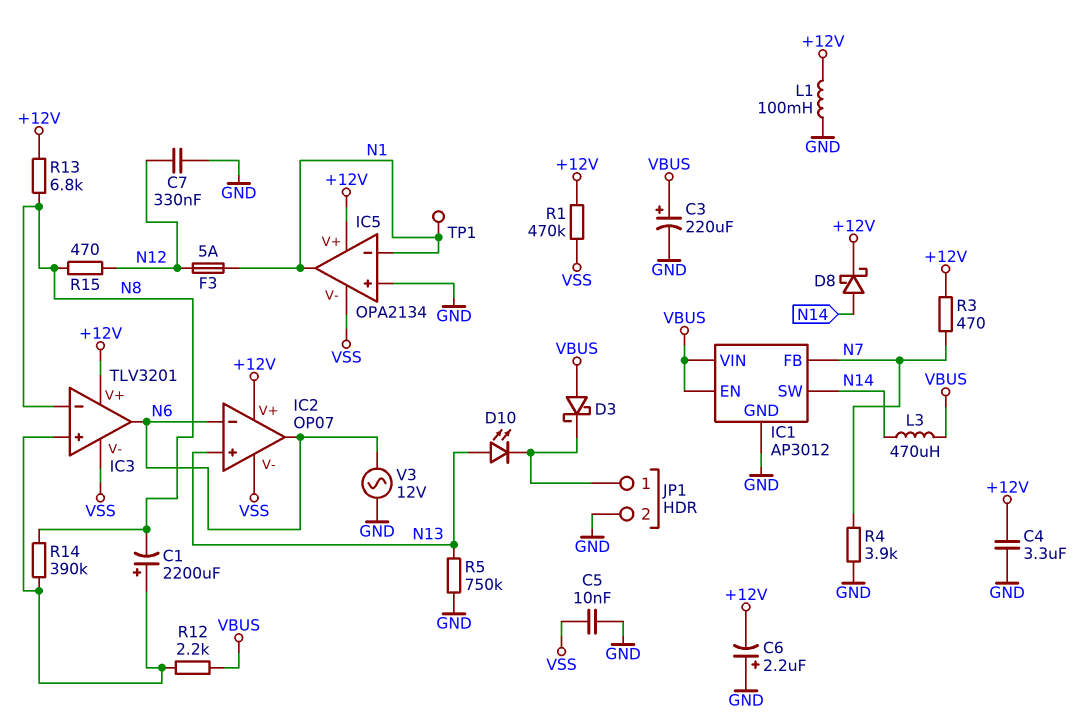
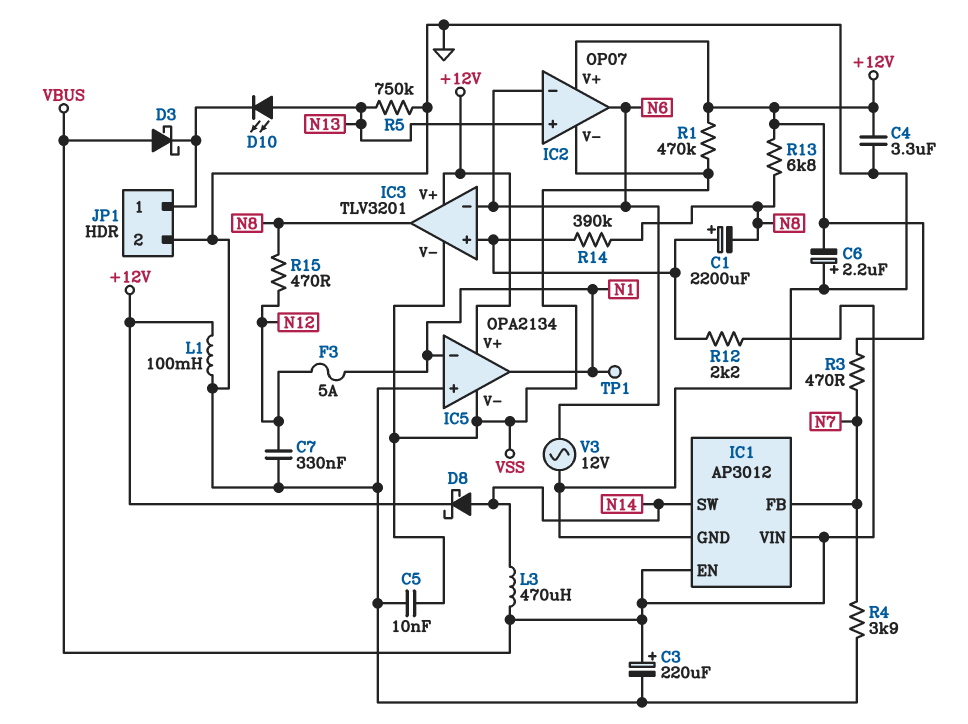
IC3 pin in-: N8 -> N6
IC3 pin out: N6 -> N8

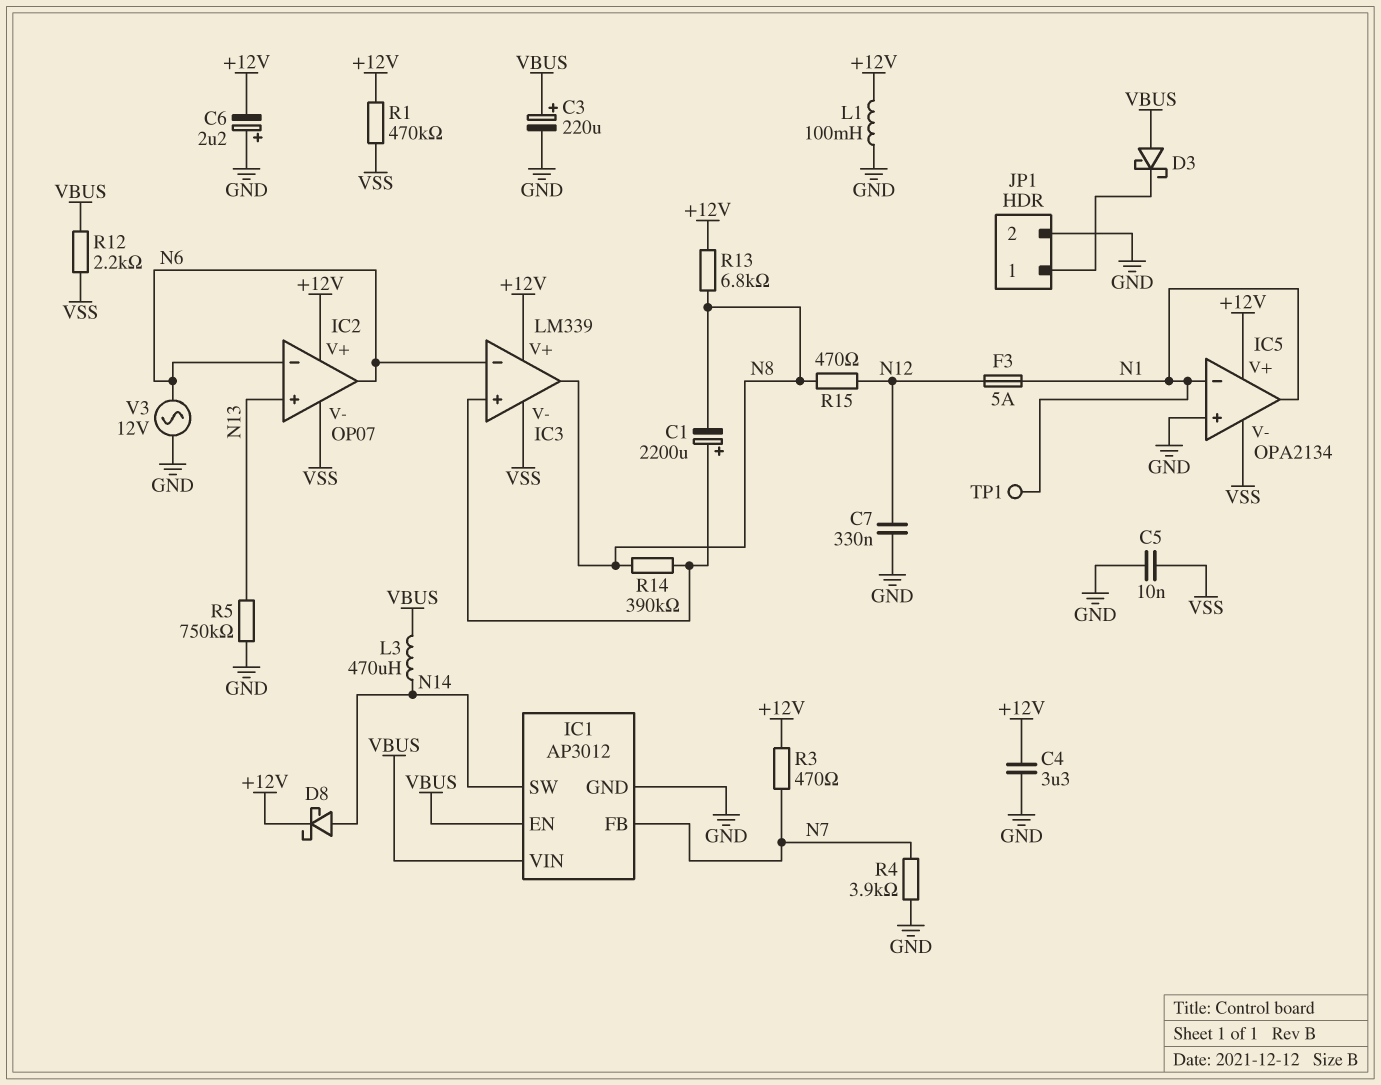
D10: LED (A N13, K JP1/1) -> none
IC3: TLV3201 -> LM339
R12: 2.2k (IC3/in+, VBUS) -> 2.2k (VBUS, VSS)

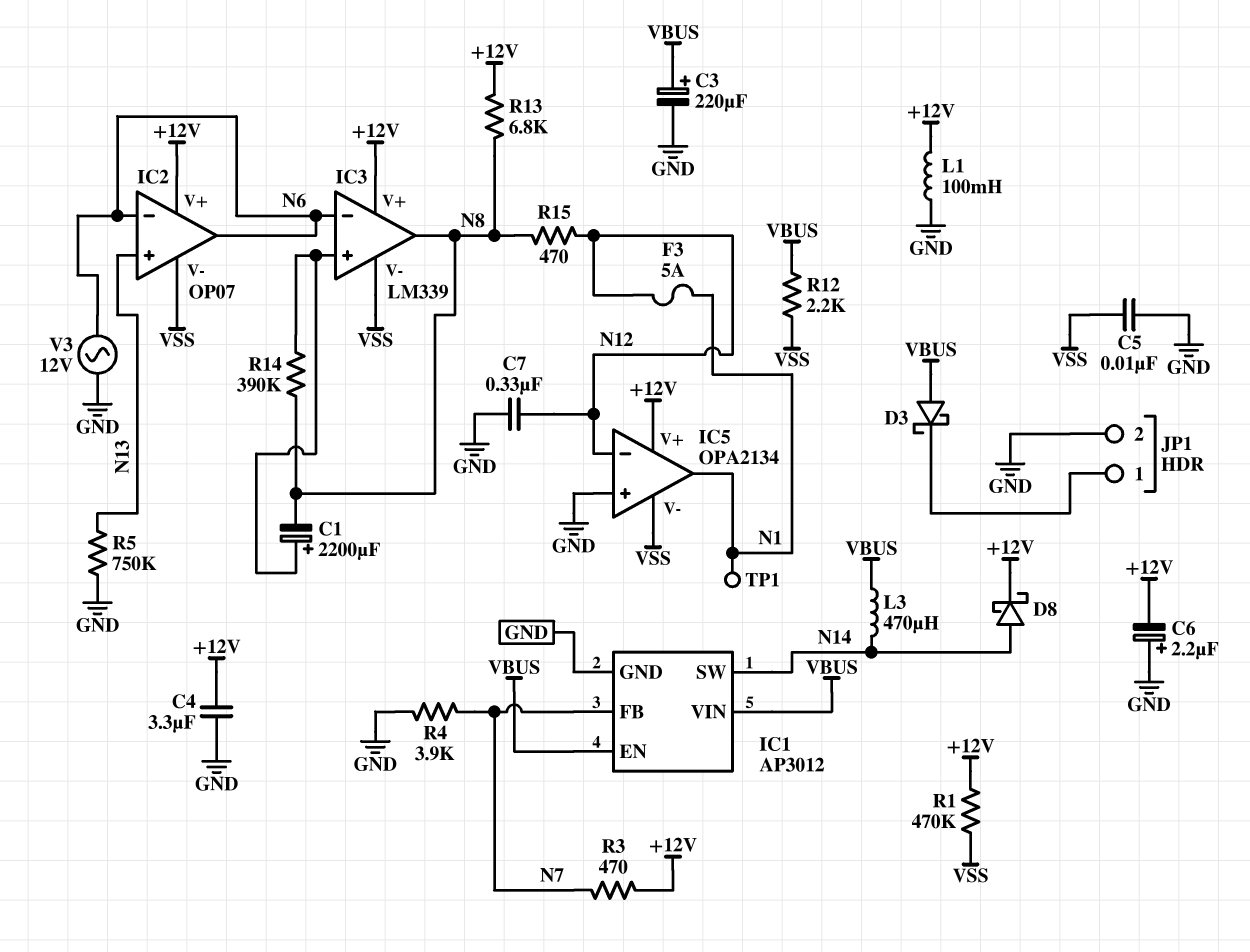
IC5 pin in-: N1 -> N12

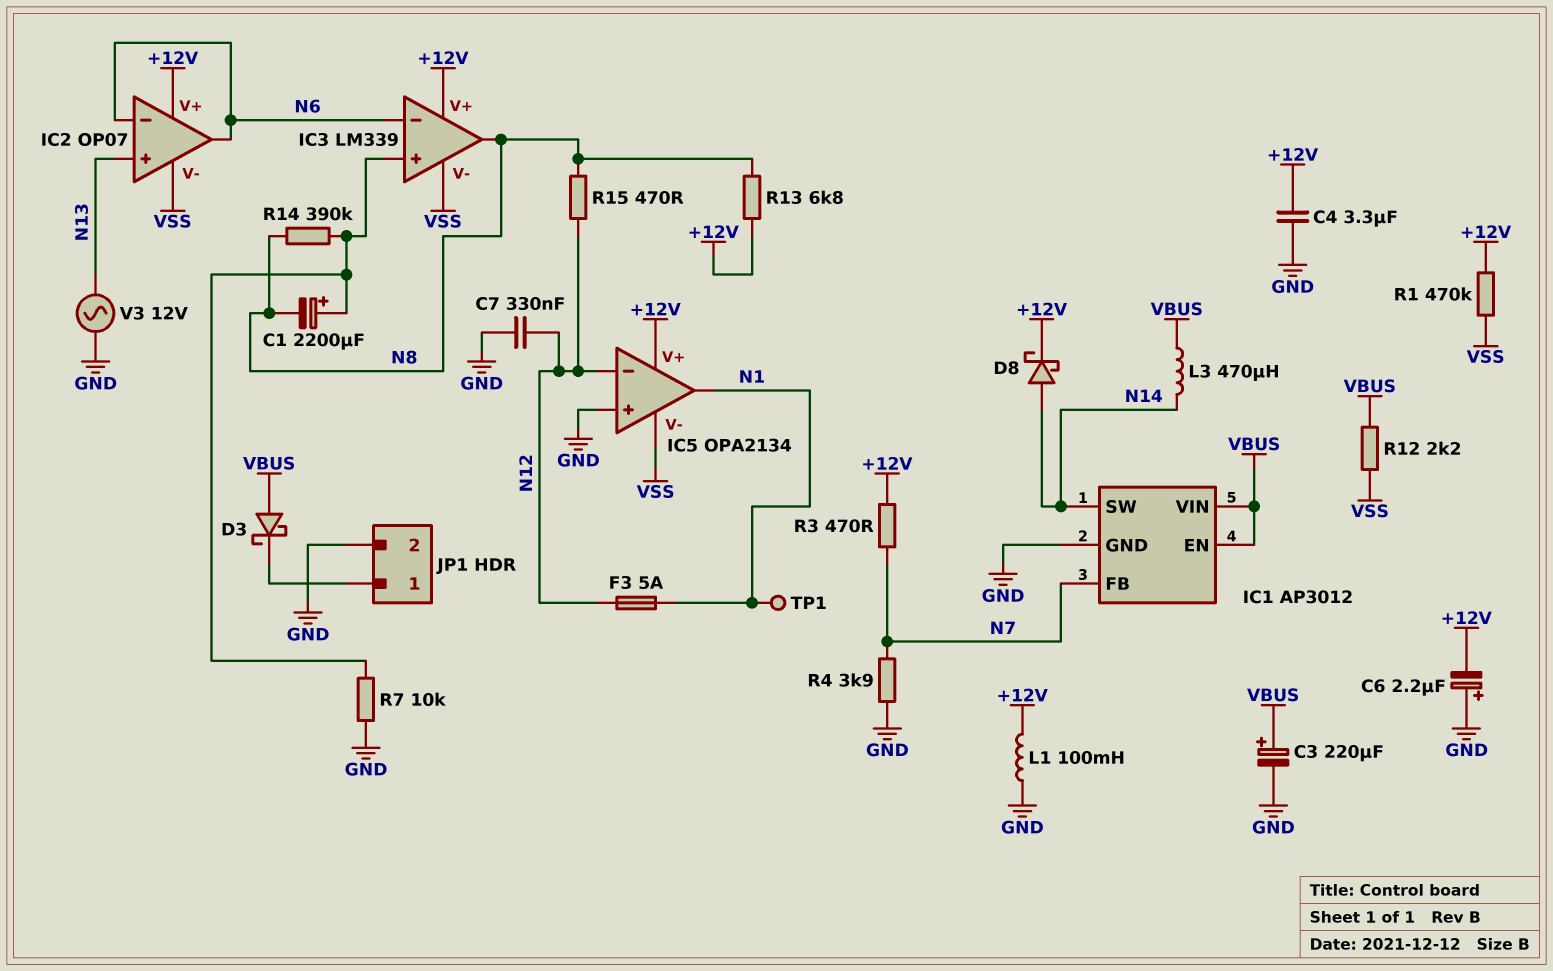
C5: 10nF (GND, VSS) -> none
R5: 750k (GND, N13) -> none
R7: none -> 10k (GND, IC3/in+)
V3: AC 12V (GND, N6) -> AC 12V (GND, N13)

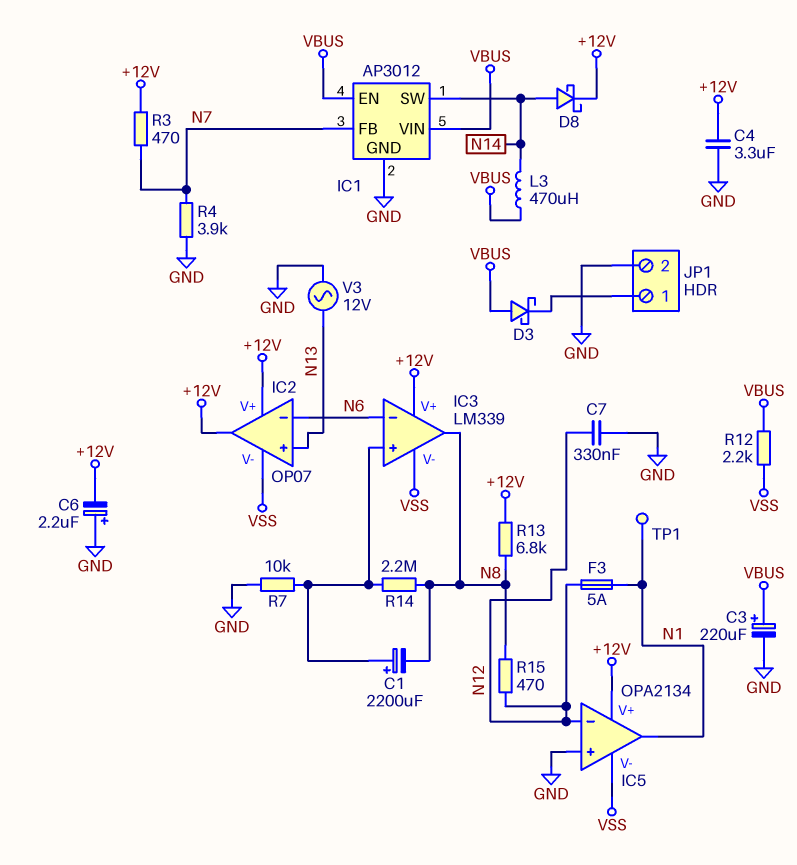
IC2 pin out: N6 -> +12V
L1: 100mH (+12V, GND) -> none
R1: 470k (+12V, VSS) -> none
R14: 390k (IC3/in+, N8) -> 2.2M (IC3/in+, N8)

